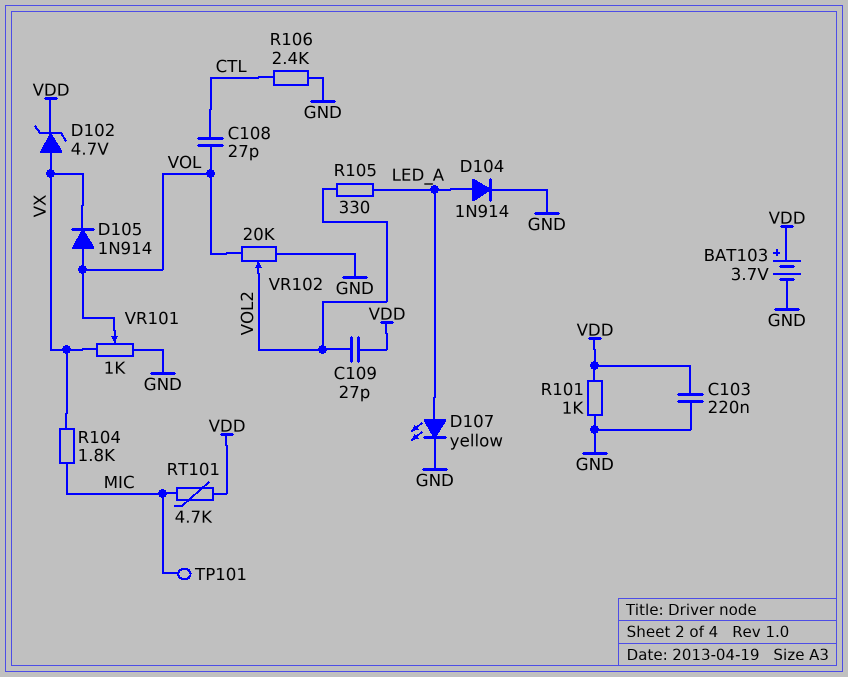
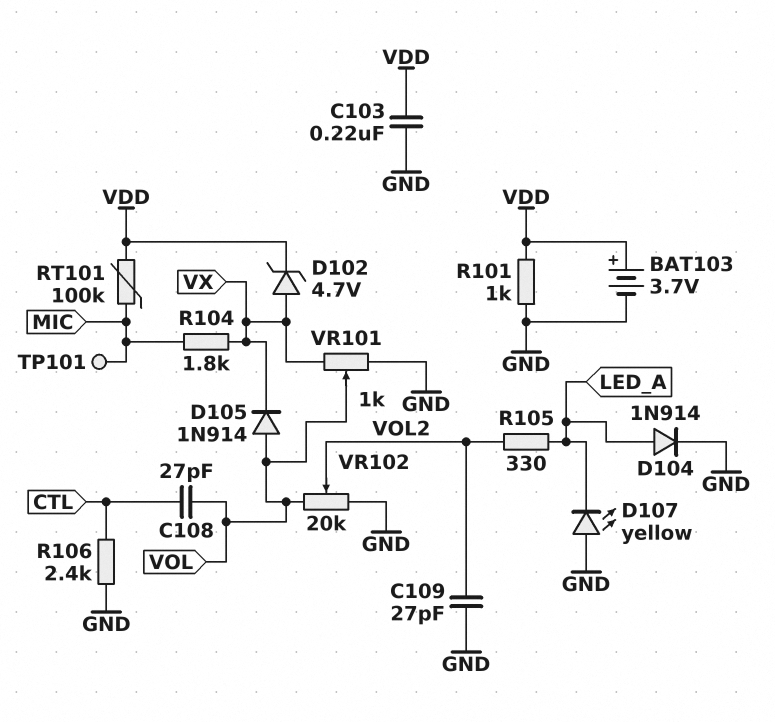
C109: 27pF (VDD, VOL2) -> 27pF (GND, VOL2)
D107: LED yellow (A LED_A, K GND) -> LED yellow (A GND, K LED_A)
RT101: 4.7k (MIC, VDD) -> 100k (MIC, VDD)

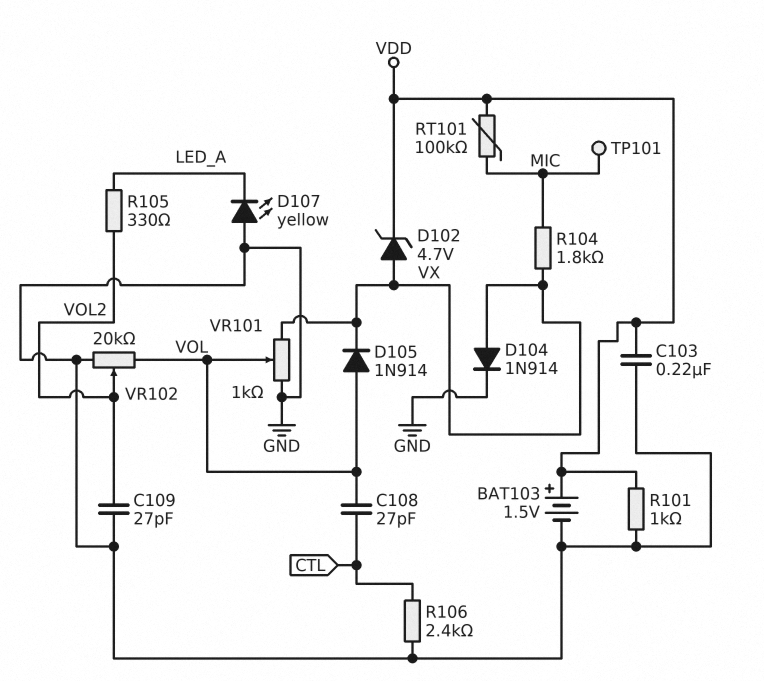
BAT103: 3.7V (plus VDD, minus GND) -> 1.5V (plus VDD, minus GND)
D104: diode 1N914 (A LED_A, K GND) -> diode 1N914 (A VX, K GND)

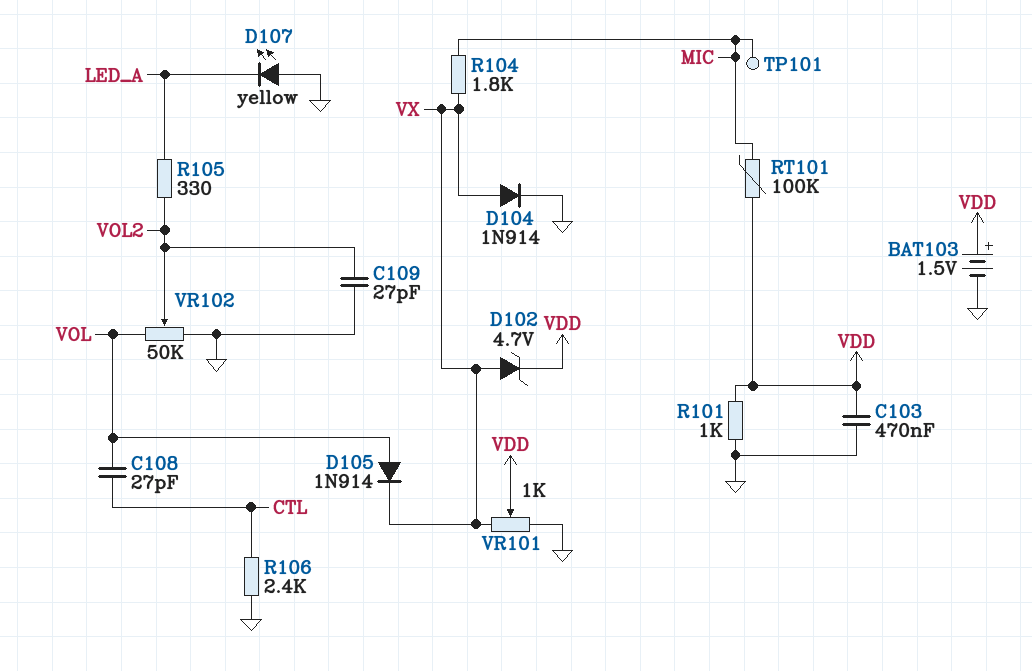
C103: 220nF (GND, VDD) -> 470nF (GND, VDD)
VR101: 1k (GND, VX, wiper VOL) -> 1k (GND, VX, wiper VDD)
VR102: 20k (GND, VOL, wiper VOL2) -> 50k (GND, VOL, wiper VOL2)

